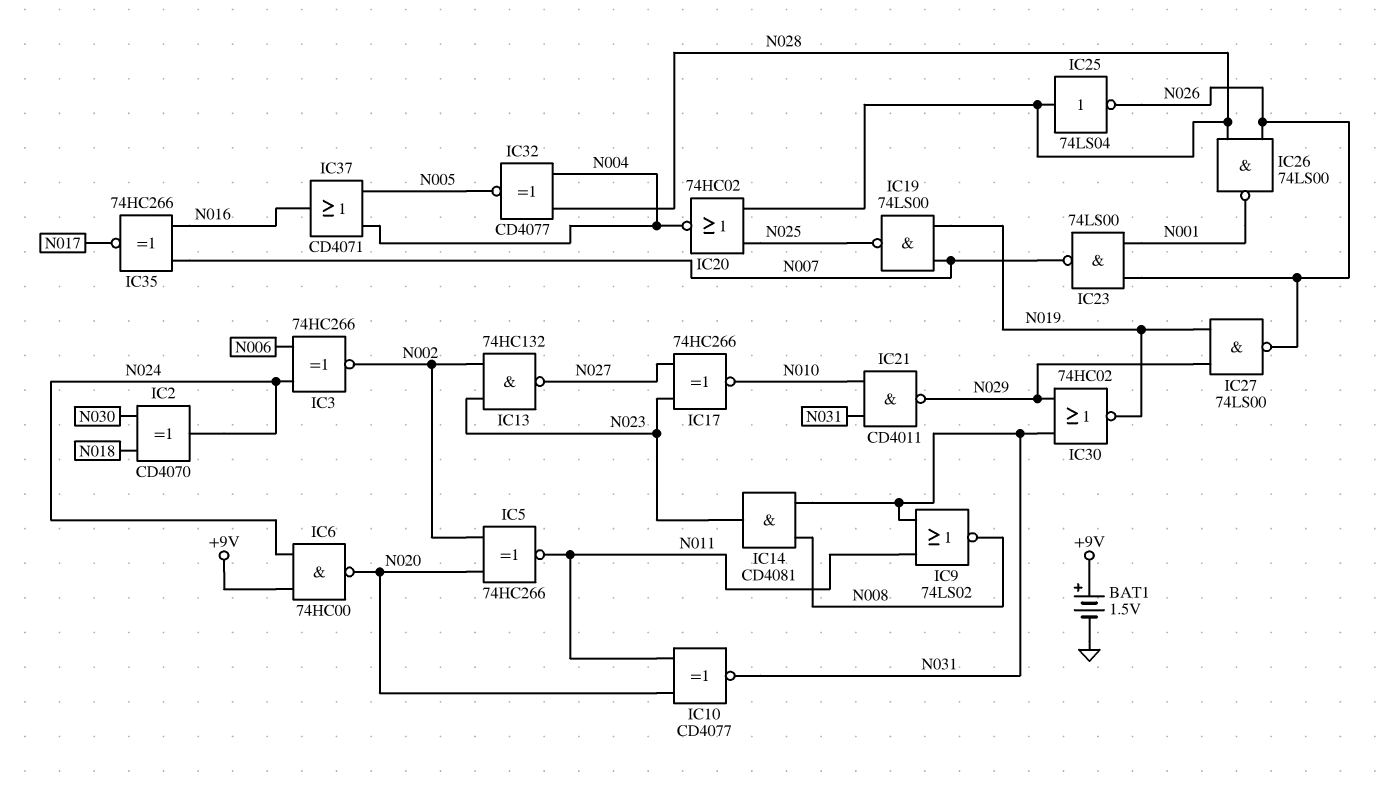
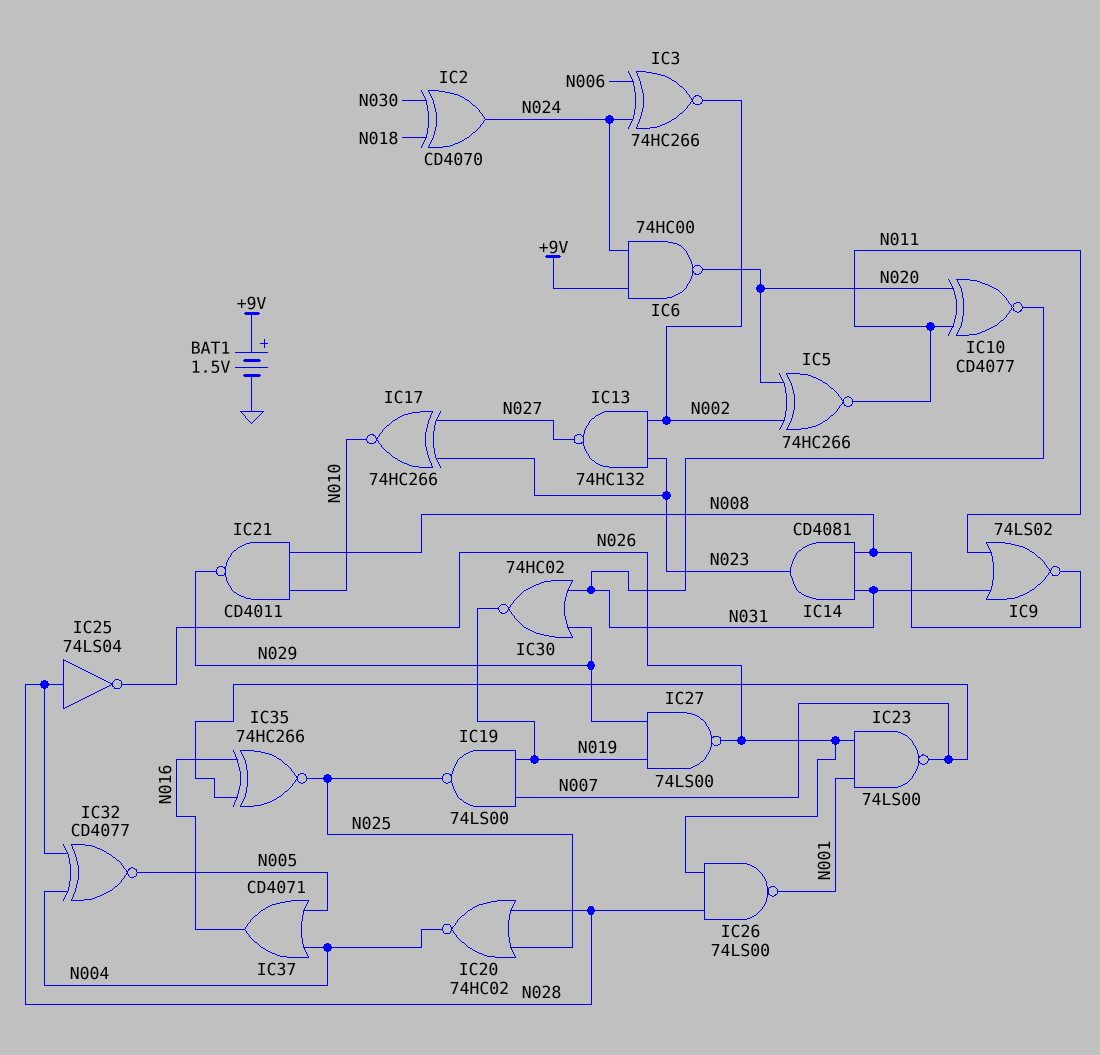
IC21: NAND CD4011 (in N010, in N031, out N029) -> NAND CD4011 (in N008, in N010, out N029)
IC35: XNOR 74HC266 (in N007, in N016, out N017) -> XNOR 74HC266 (in N007, in N016, out N025)

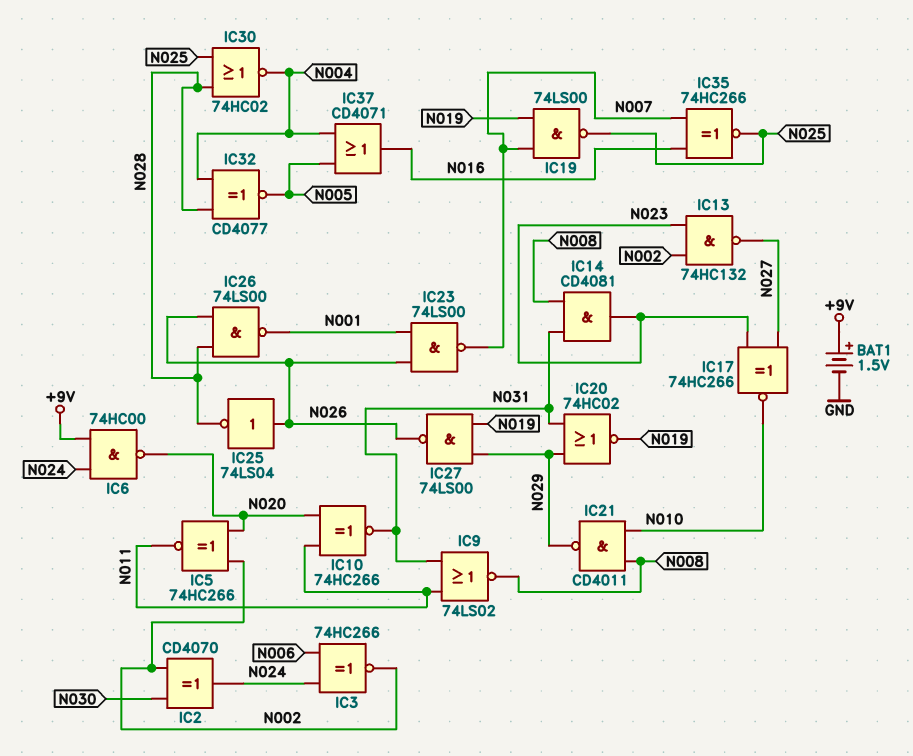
IC2: XOR CD4070 (in N018, in N030, out N024) -> XOR CD4070 (in N002, in N030, out N024)
IC10: XNOR CD4077 (in N011, in N020, out N031) -> XNOR 74HC266 (in N011, in N020, out N031)
IC20: NOR 74HC02 (in N025, in N028, out N004) -> NOR 74HC02 (in N029, in N031, out N019)
IC25: NOT 74LS04 (in N028, out N026) -> NOT 74LS04 (in N026, out N028)
IC30: NOR 74HC02 (in N029, in N031, out N019) -> NOR 74HC02 (in N025, in N028, out N004)

